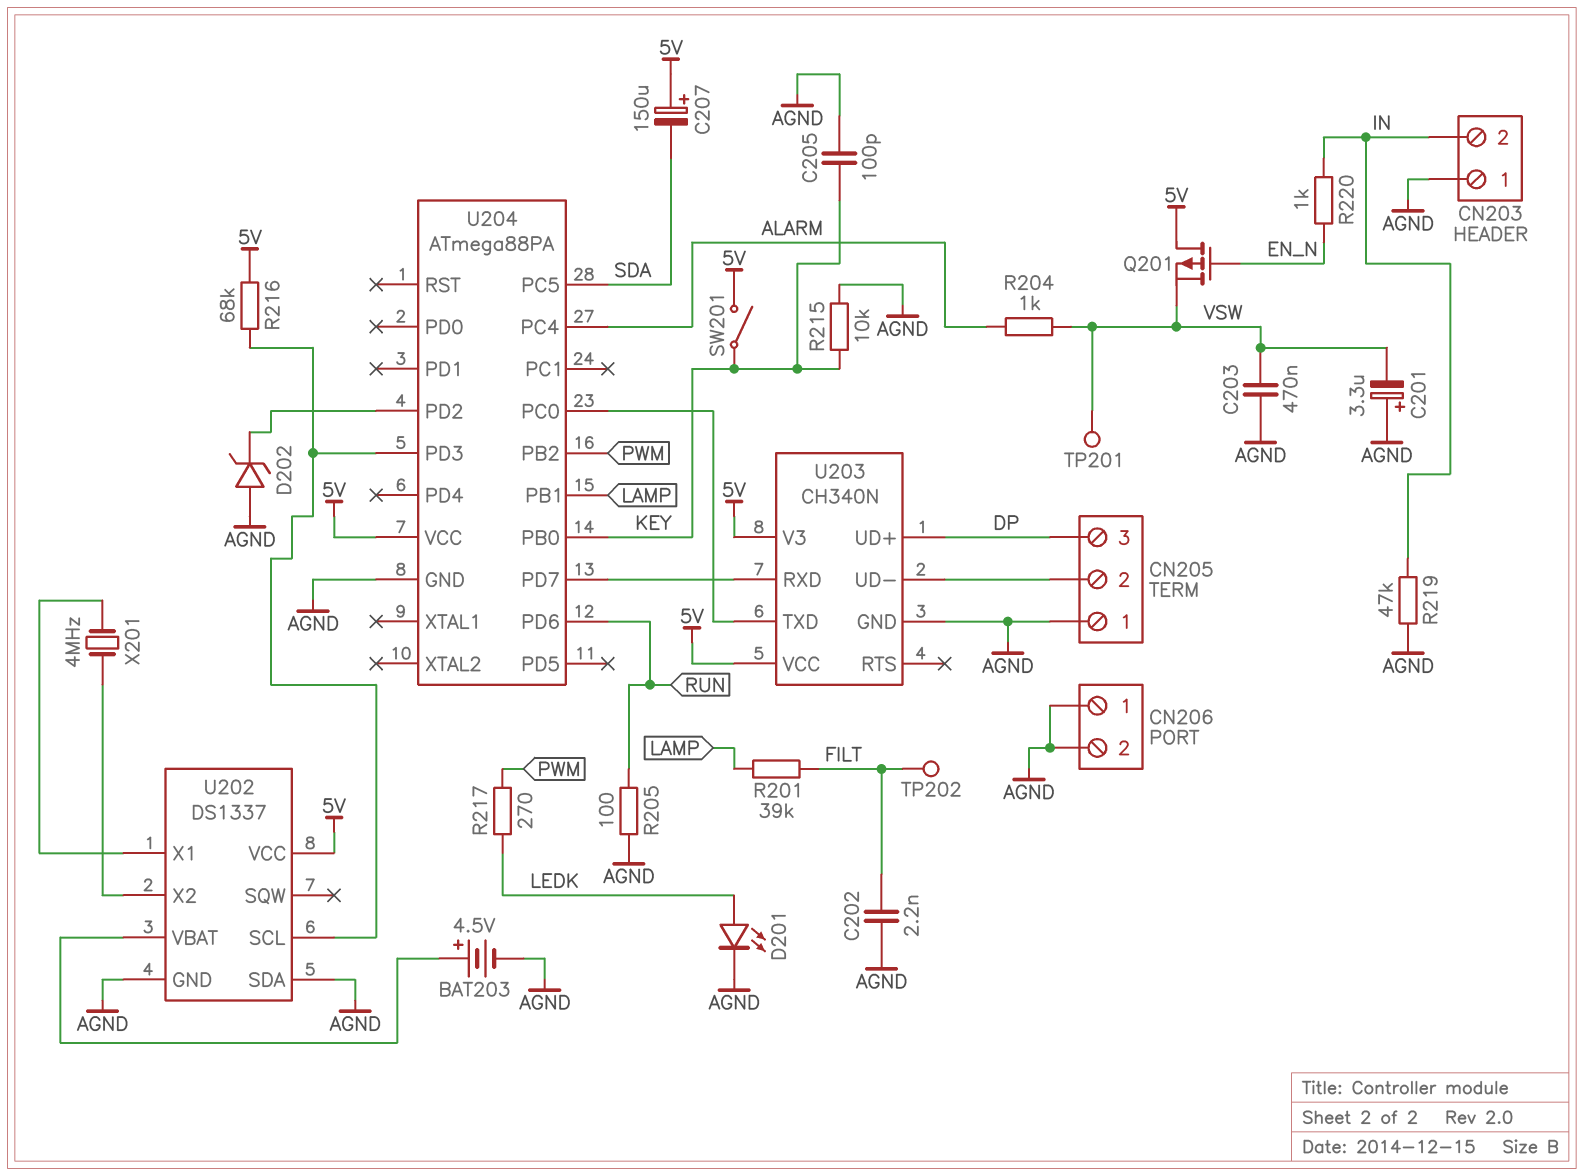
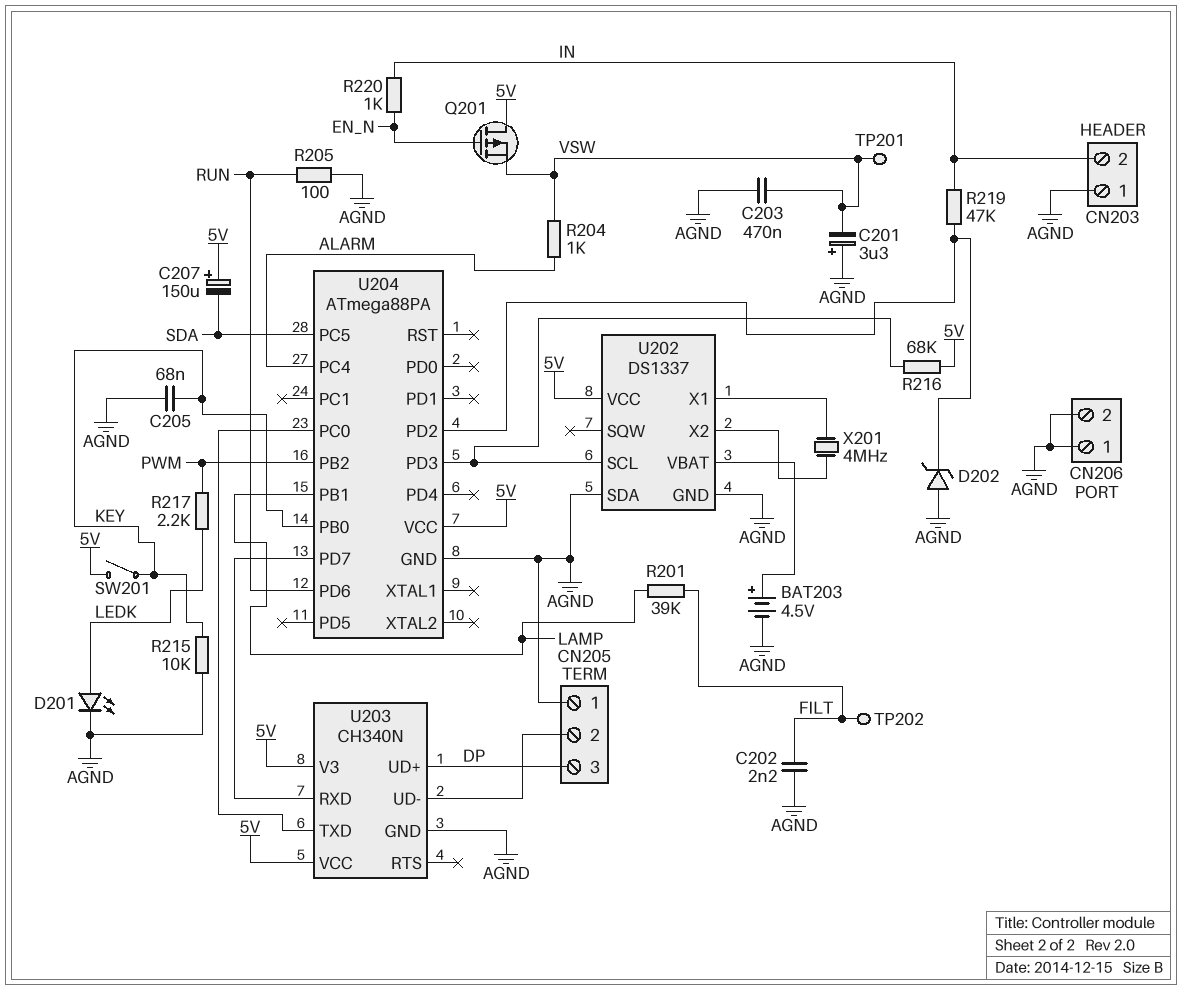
C205: 100pF (AGND, KEY) -> 68nF (AGND, KEY)
R217: 270 (LEDK, PWM) -> 2.2k (LEDK, PWM)
R219: 47k (AGND, IN) -> 47k (IN, U204/PD2)

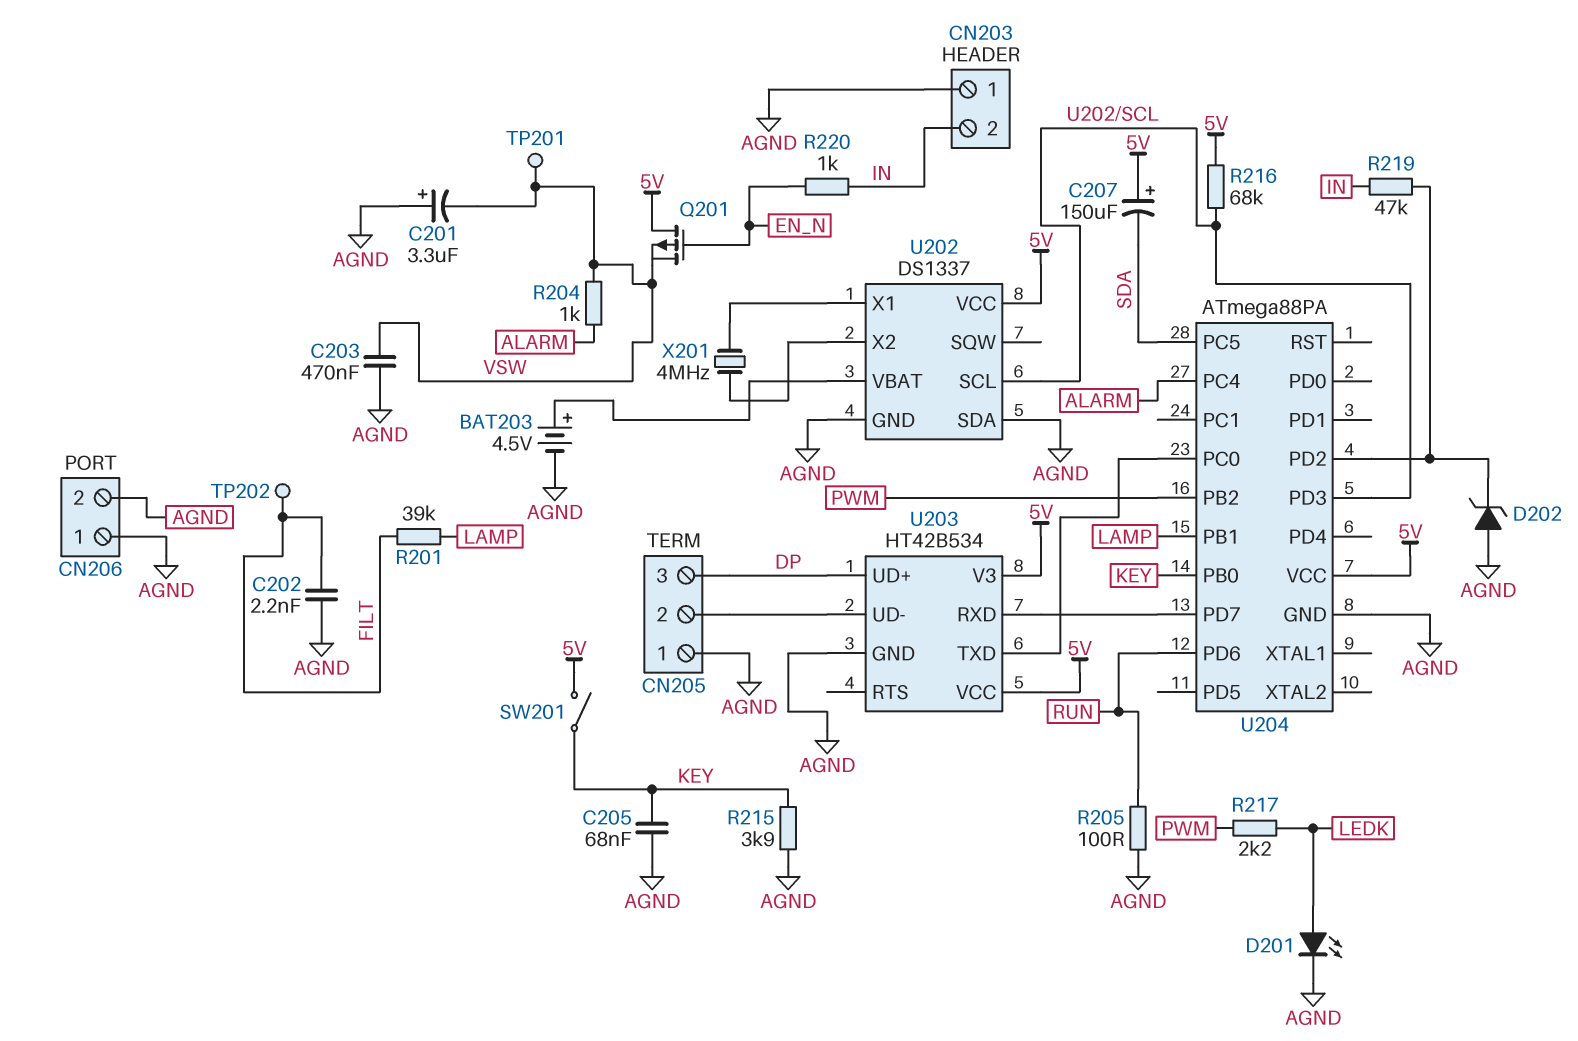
R215: 10k (AGND, KEY) -> 3.9k (AGND, KEY)
U203: CH340N -> HT42B534

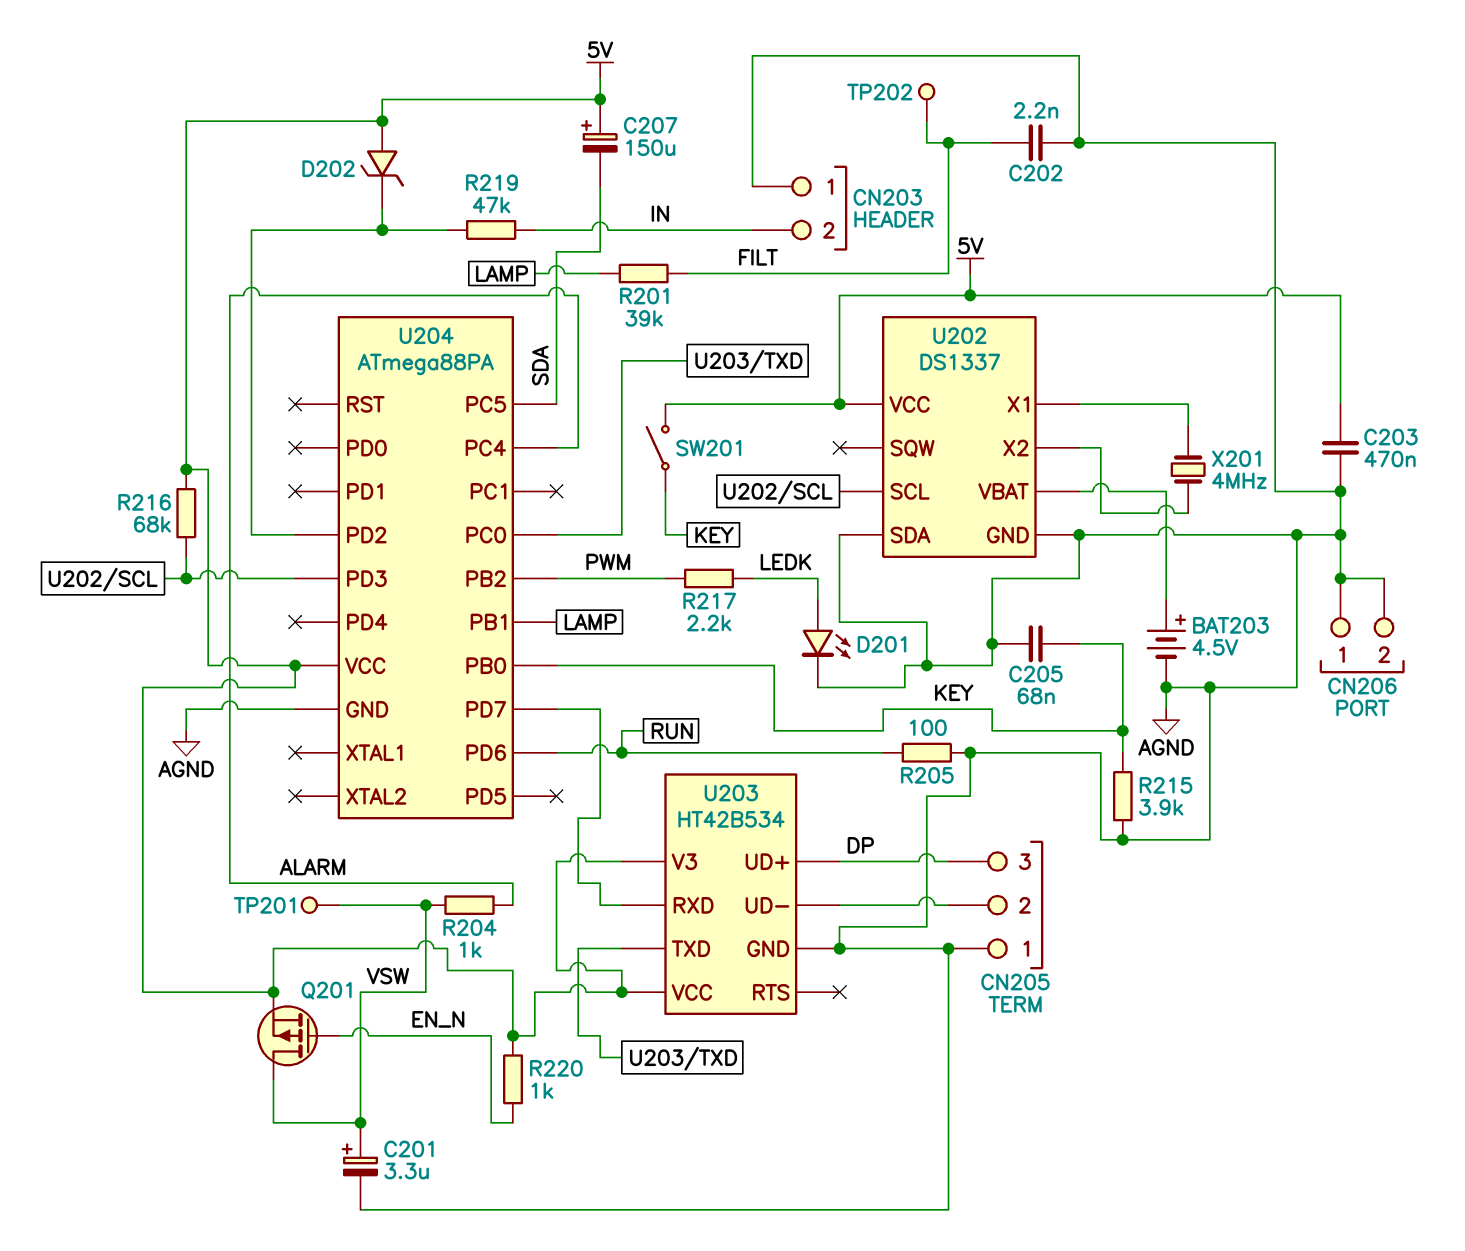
C201: 3.3uF (plus AGND, minus VSW) -> 3.3uF (plus VSW, minus AGND)
C203: 470nF (AGND, VSW) -> 470nF (5V, AGND)
D202: zener (A AGND, K U204/PD2) -> zener (A 5V, K U204/PD2)
Q201: PMOS (G EN_N, D 5V, S VSW) -> PMOS (G EN_N, D VSW, S 5V)
R220: 1k (EN_N, IN) -> 1k (5V, EN_N)

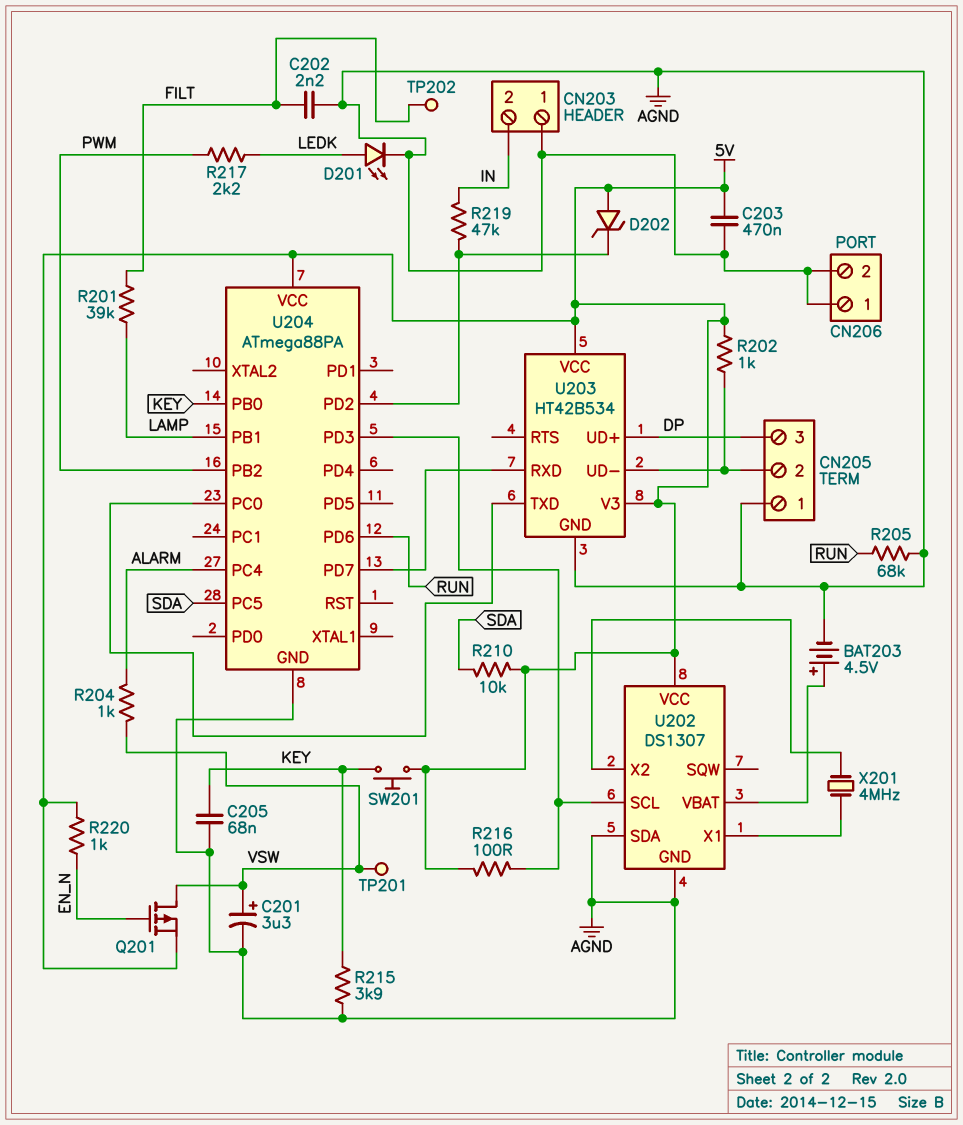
C207: 150uF (plus 5V, minus SDA) -> none
R202: none -> 1k (5V, CN205/2)
R205: 100 (AGND, RUN) -> 68k (AGND, RUN)
R210: none -> 10k (5V, SDA)
R216: 68k (5V, U202/SCL) -> 100 (5V, U202/SCL)
SW201: switch (5V, KEY) -> button (5V, KEY)
U202: DS1337 -> DS1307

